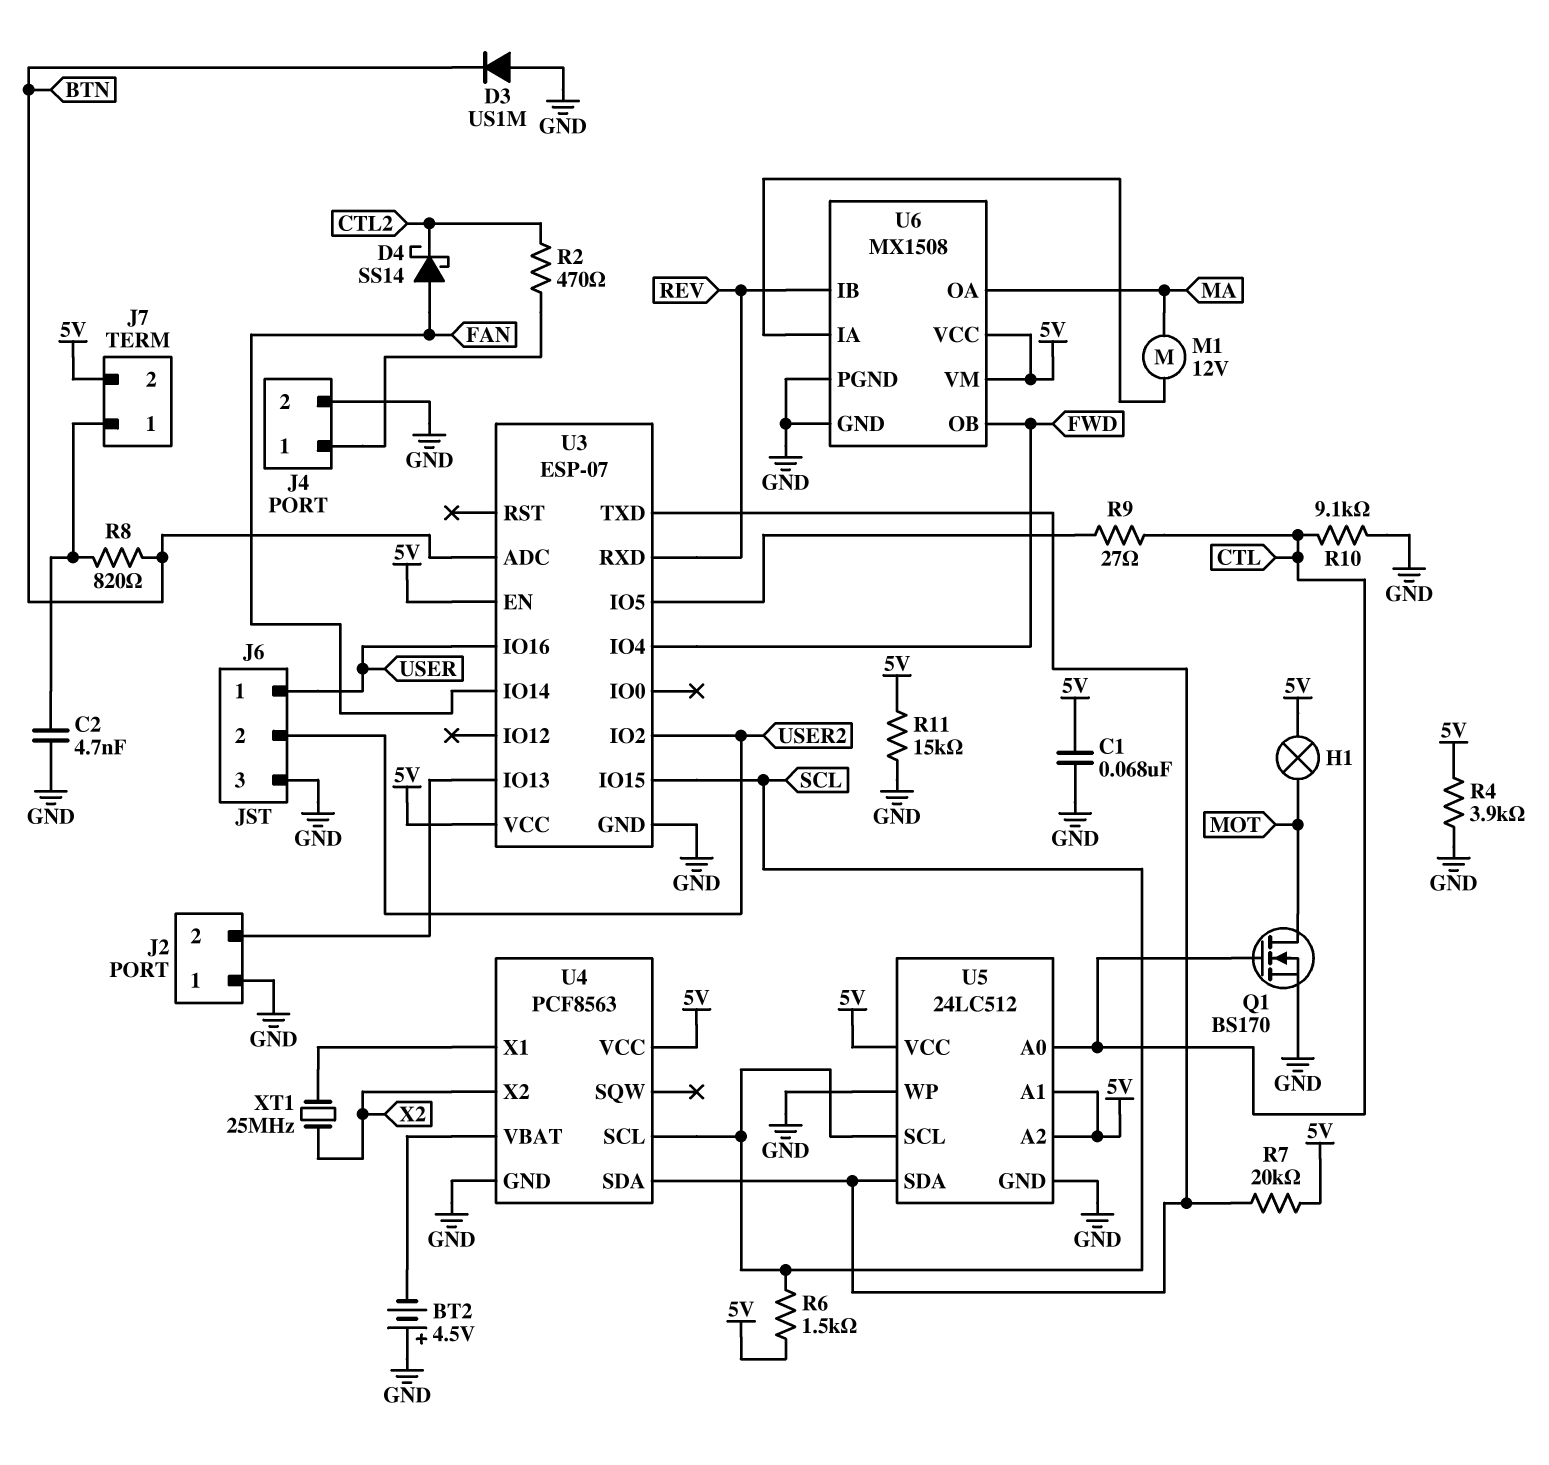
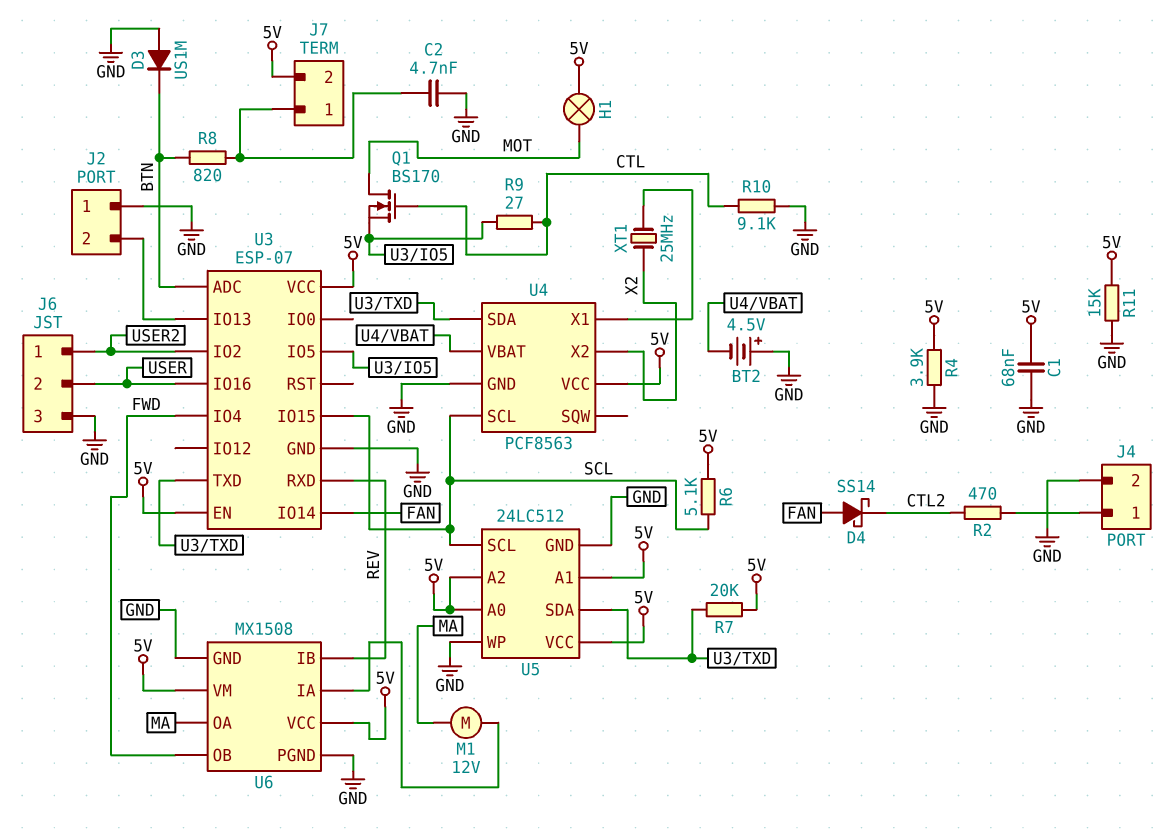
J6 pin 1: USER -> USER2
J6 pin 2: USER2 -> USER
Q1: NMOS BS170 (G CTL, D MOT, S GND) -> NMOS BS170 (G CTL, D MOT, S U3/IO5)
R6: 1.5k (5V, SCL) -> 5.1k (5V, SCL)
U5 pin A0: CTL -> 5V

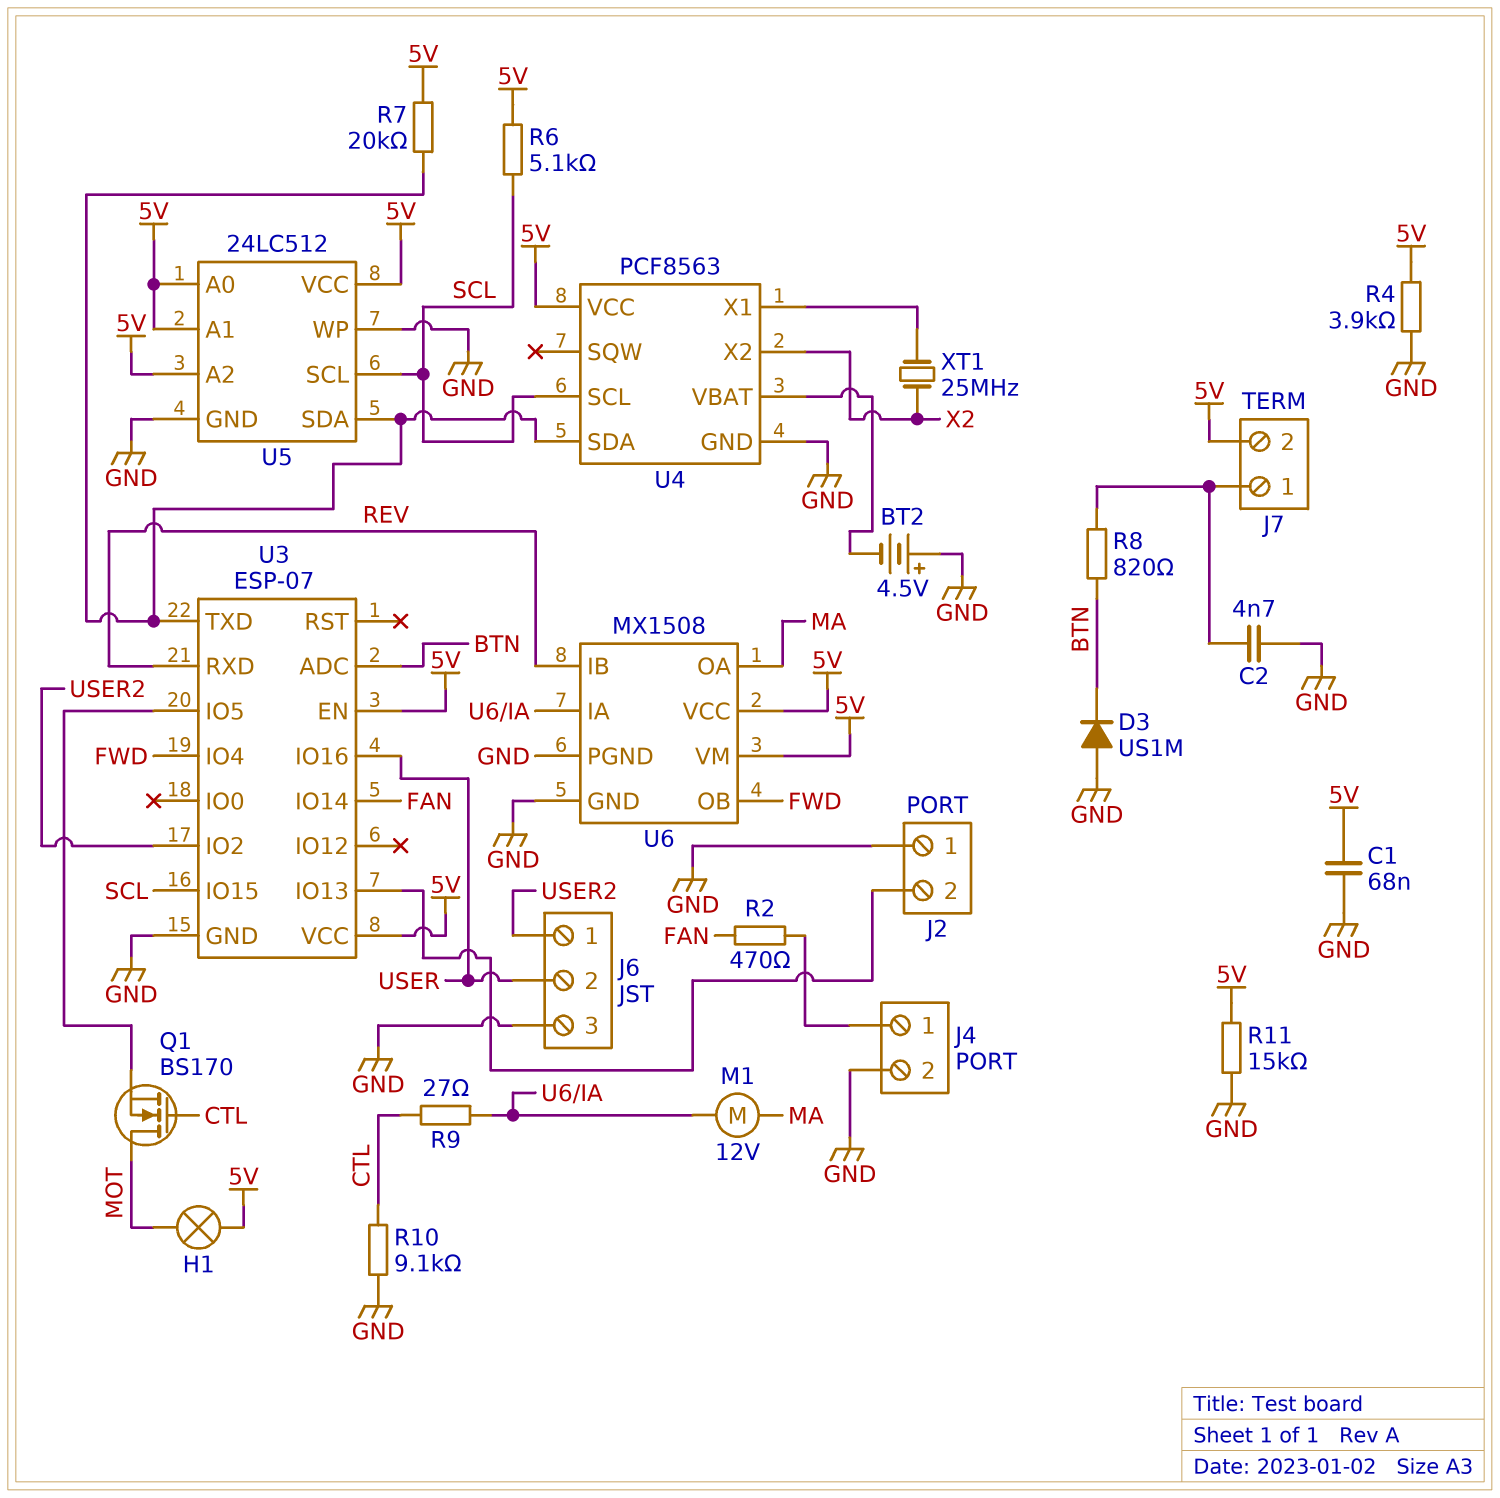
D4: schottky SS14 (A FAN, K CTL2) -> none
R2: 470 (CTL2, J4/1) -> 470 (FAN, J4/1)
R9: 27 (CTL, U3/IO5) -> 27 (CTL, U6/IA)

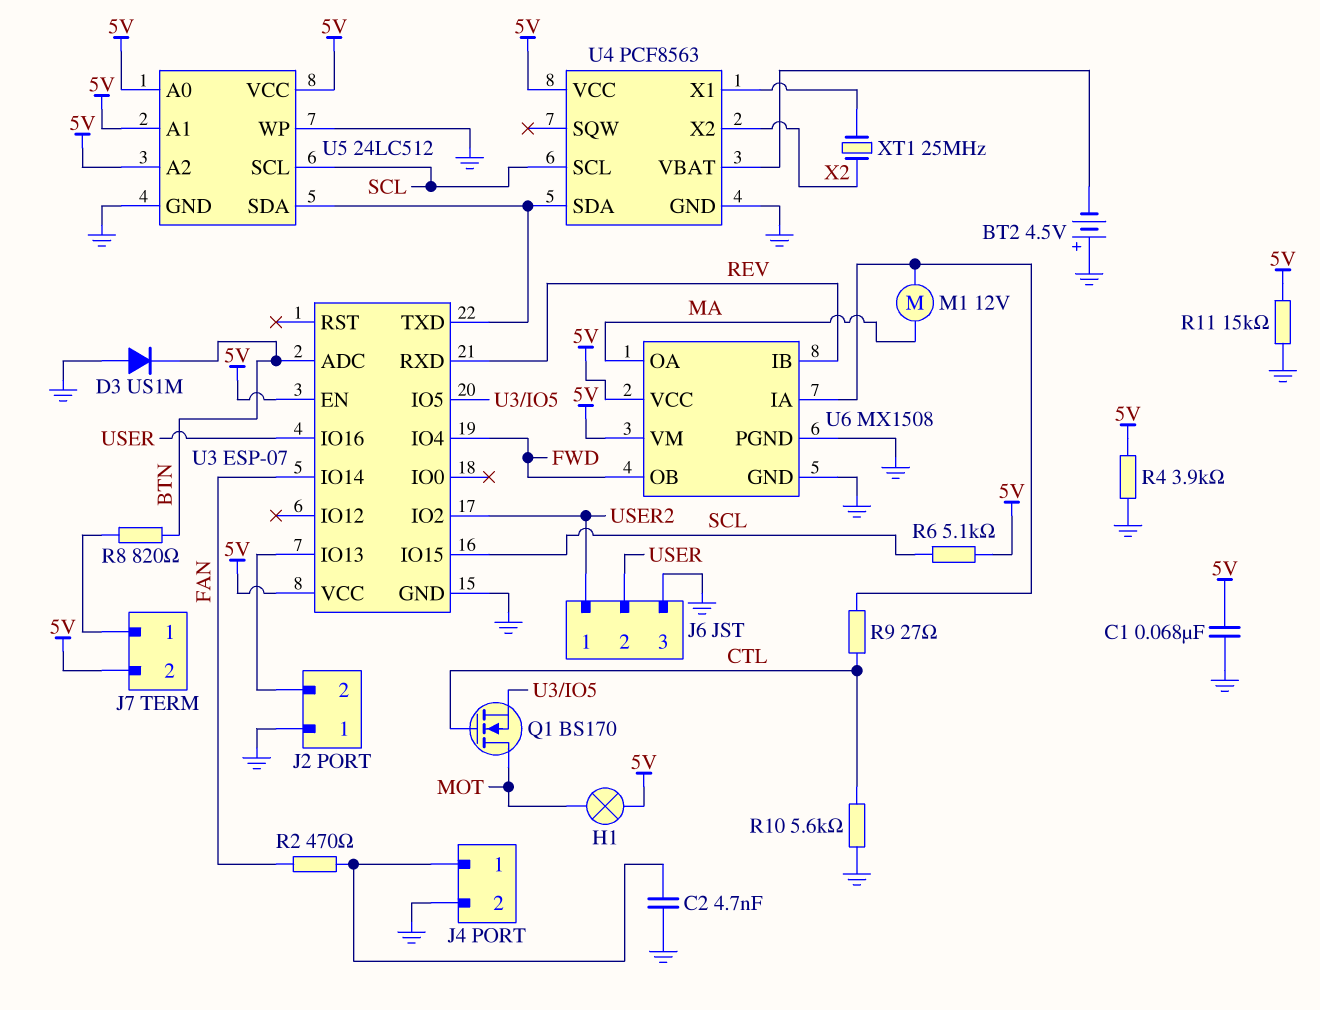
C2: 4.7nF (GND, J7/1) -> 4.7nF (GND, J4/1)
R7: 20k (5V, U3/TXD) -> none
R10: 9.1k (CTL, GND) -> 5.6k (CTL, GND)

